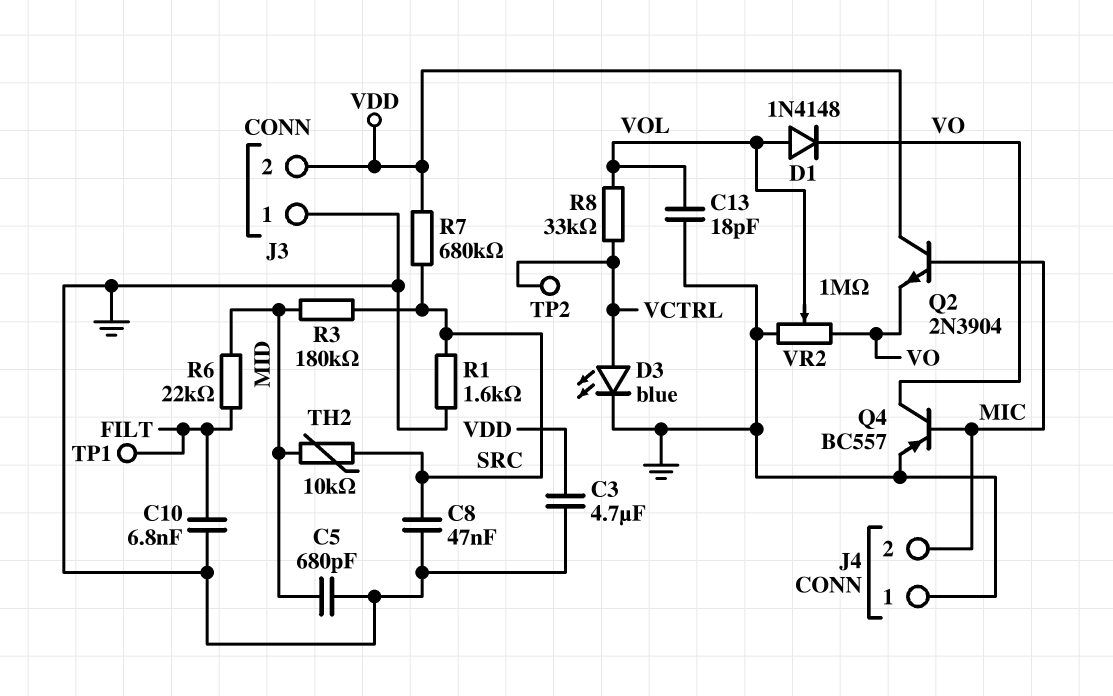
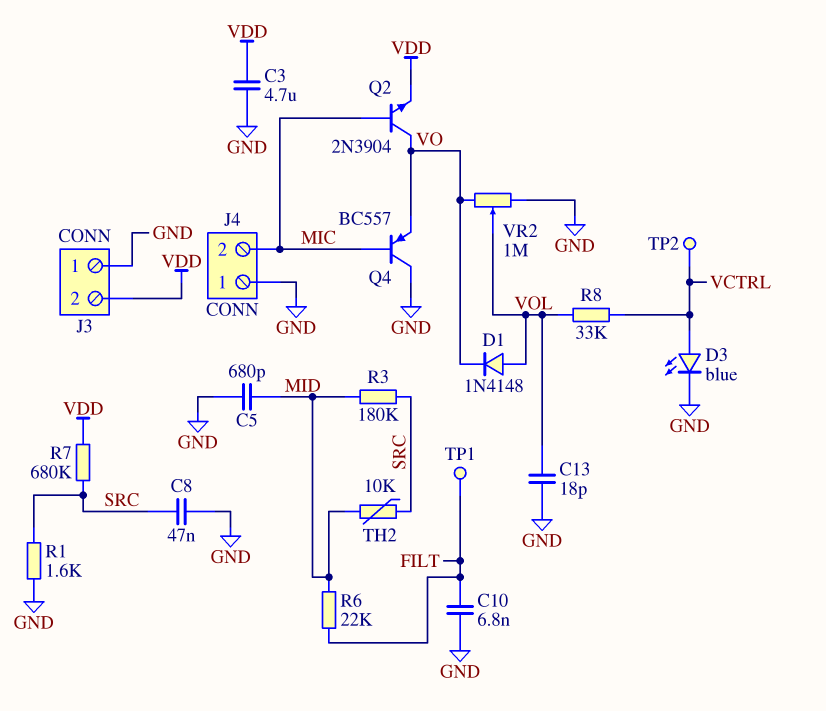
Q2: NPN 2N3904 (B MIC, C VDD, E VO) -> NPN 2N3904 (B MIC, C VO, E VDD)
Q4: PNP BC557 (B MIC, C VO, E GND) -> PNP BC557 (B MIC, C GND, E VO)

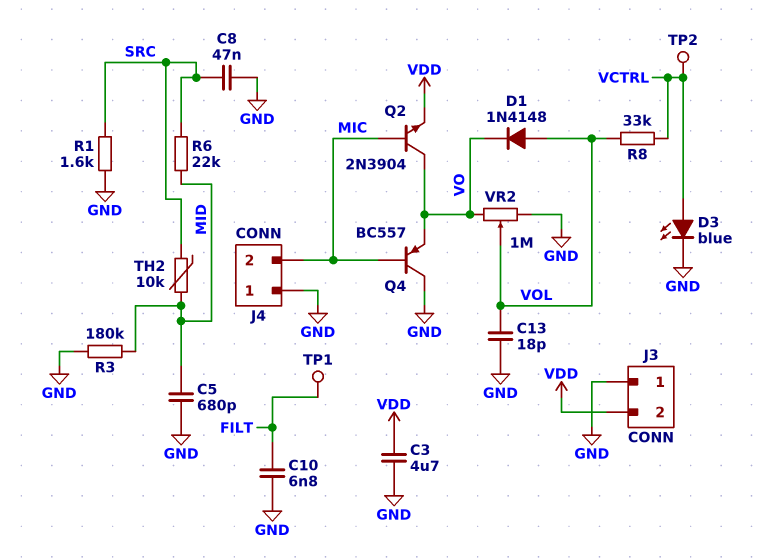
R3: 180k (MID, SRC) -> 180k (GND, MID)
R6: 22k (FILT, MID) -> 22k (MID, SRC)
R7: 680k (SRC, VDD) -> none

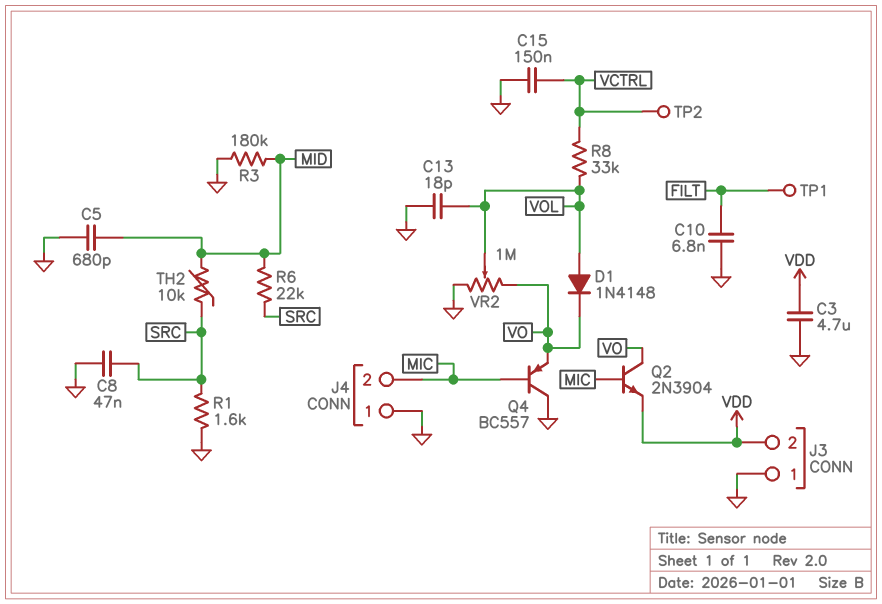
C15: none -> 150nF (GND, VCTRL)
D3: LED blue (A VCTRL, K GND) -> none

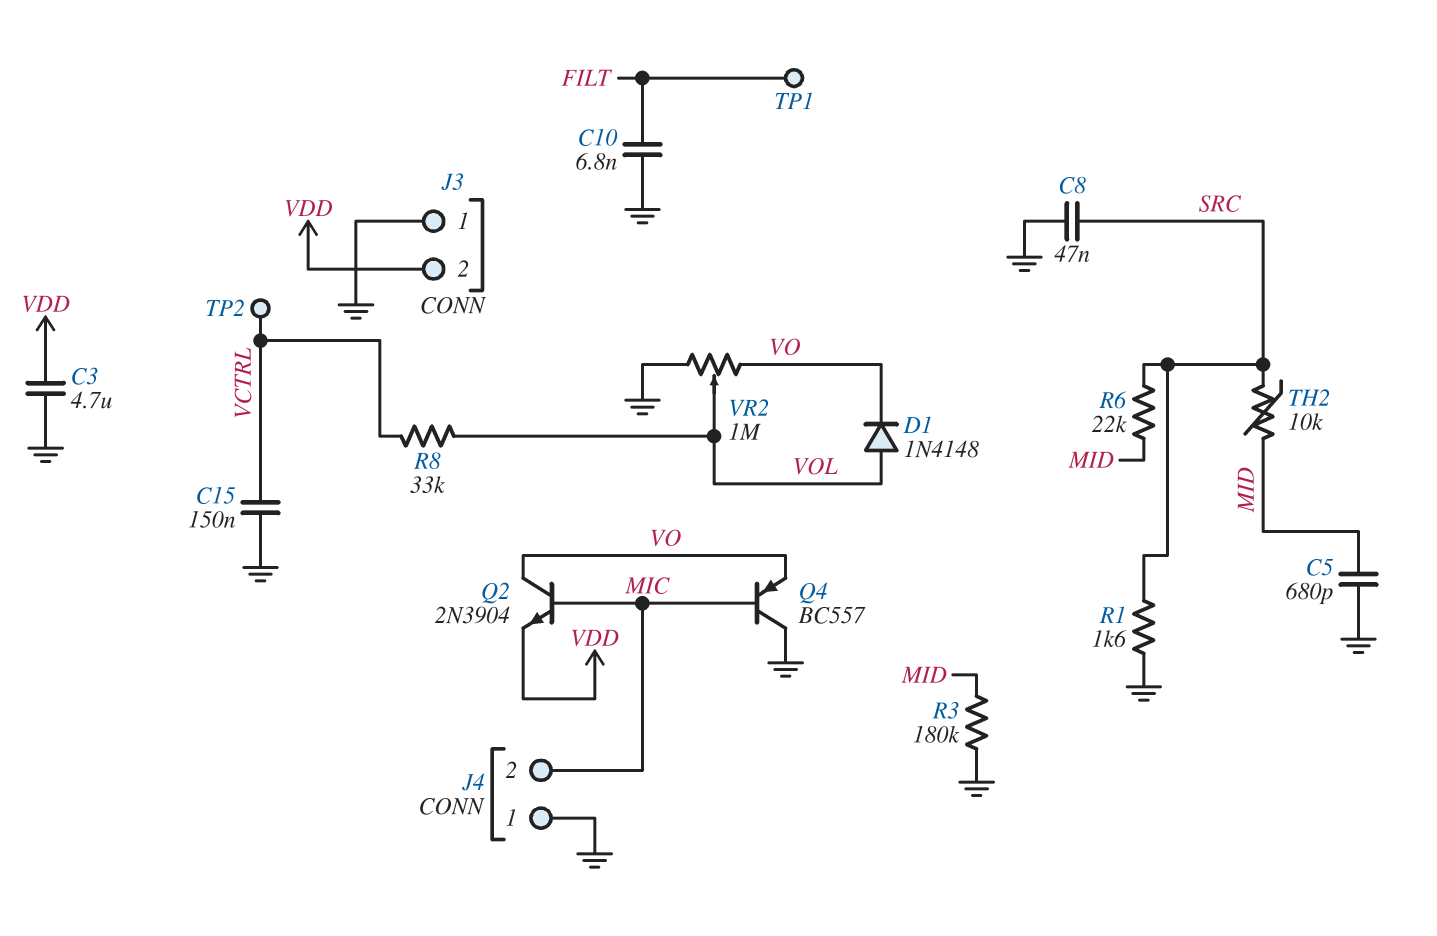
C13: 18pF (GND, VOL) -> none

